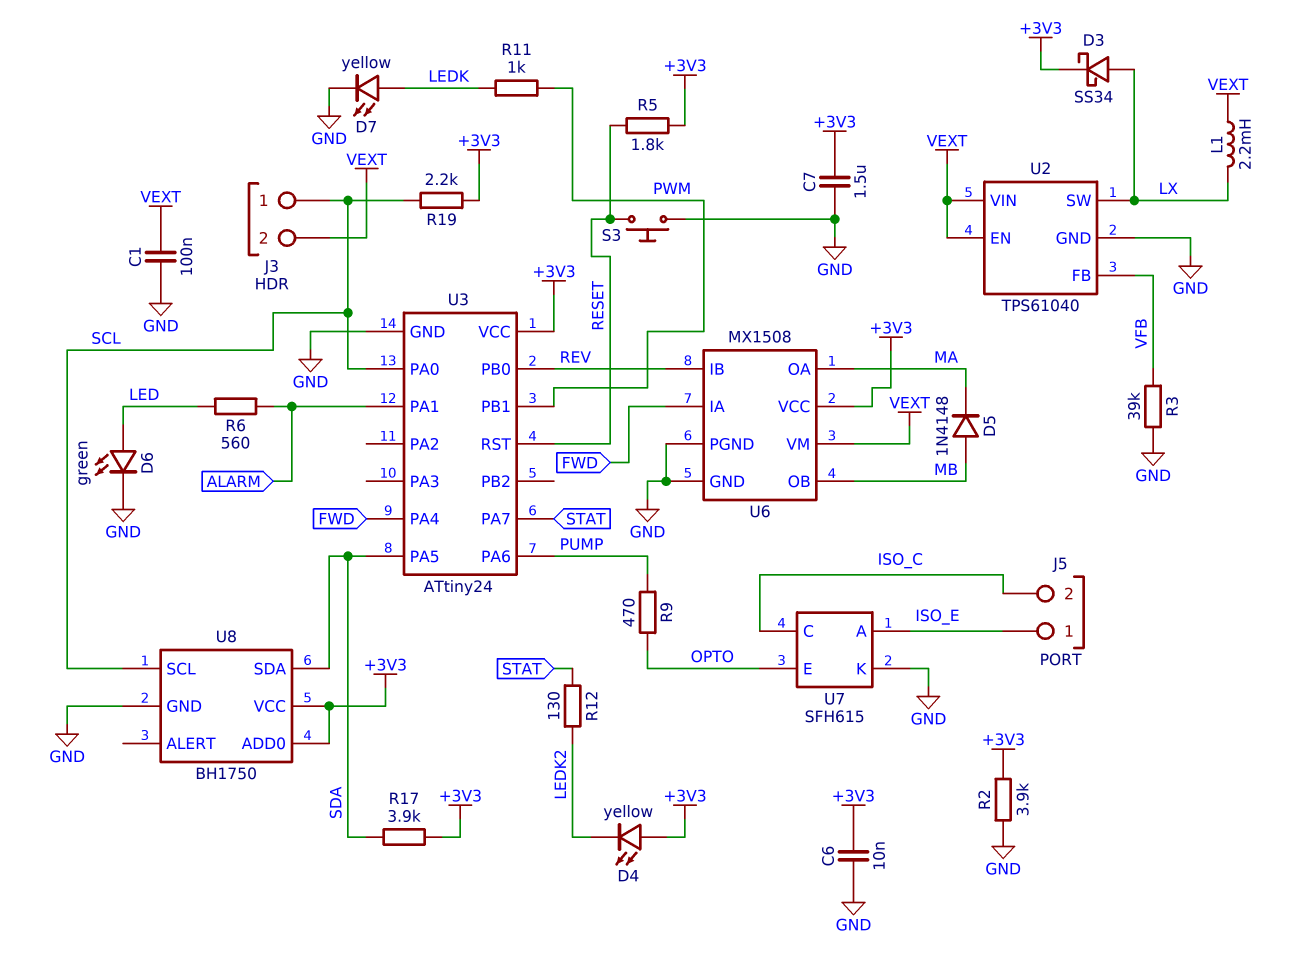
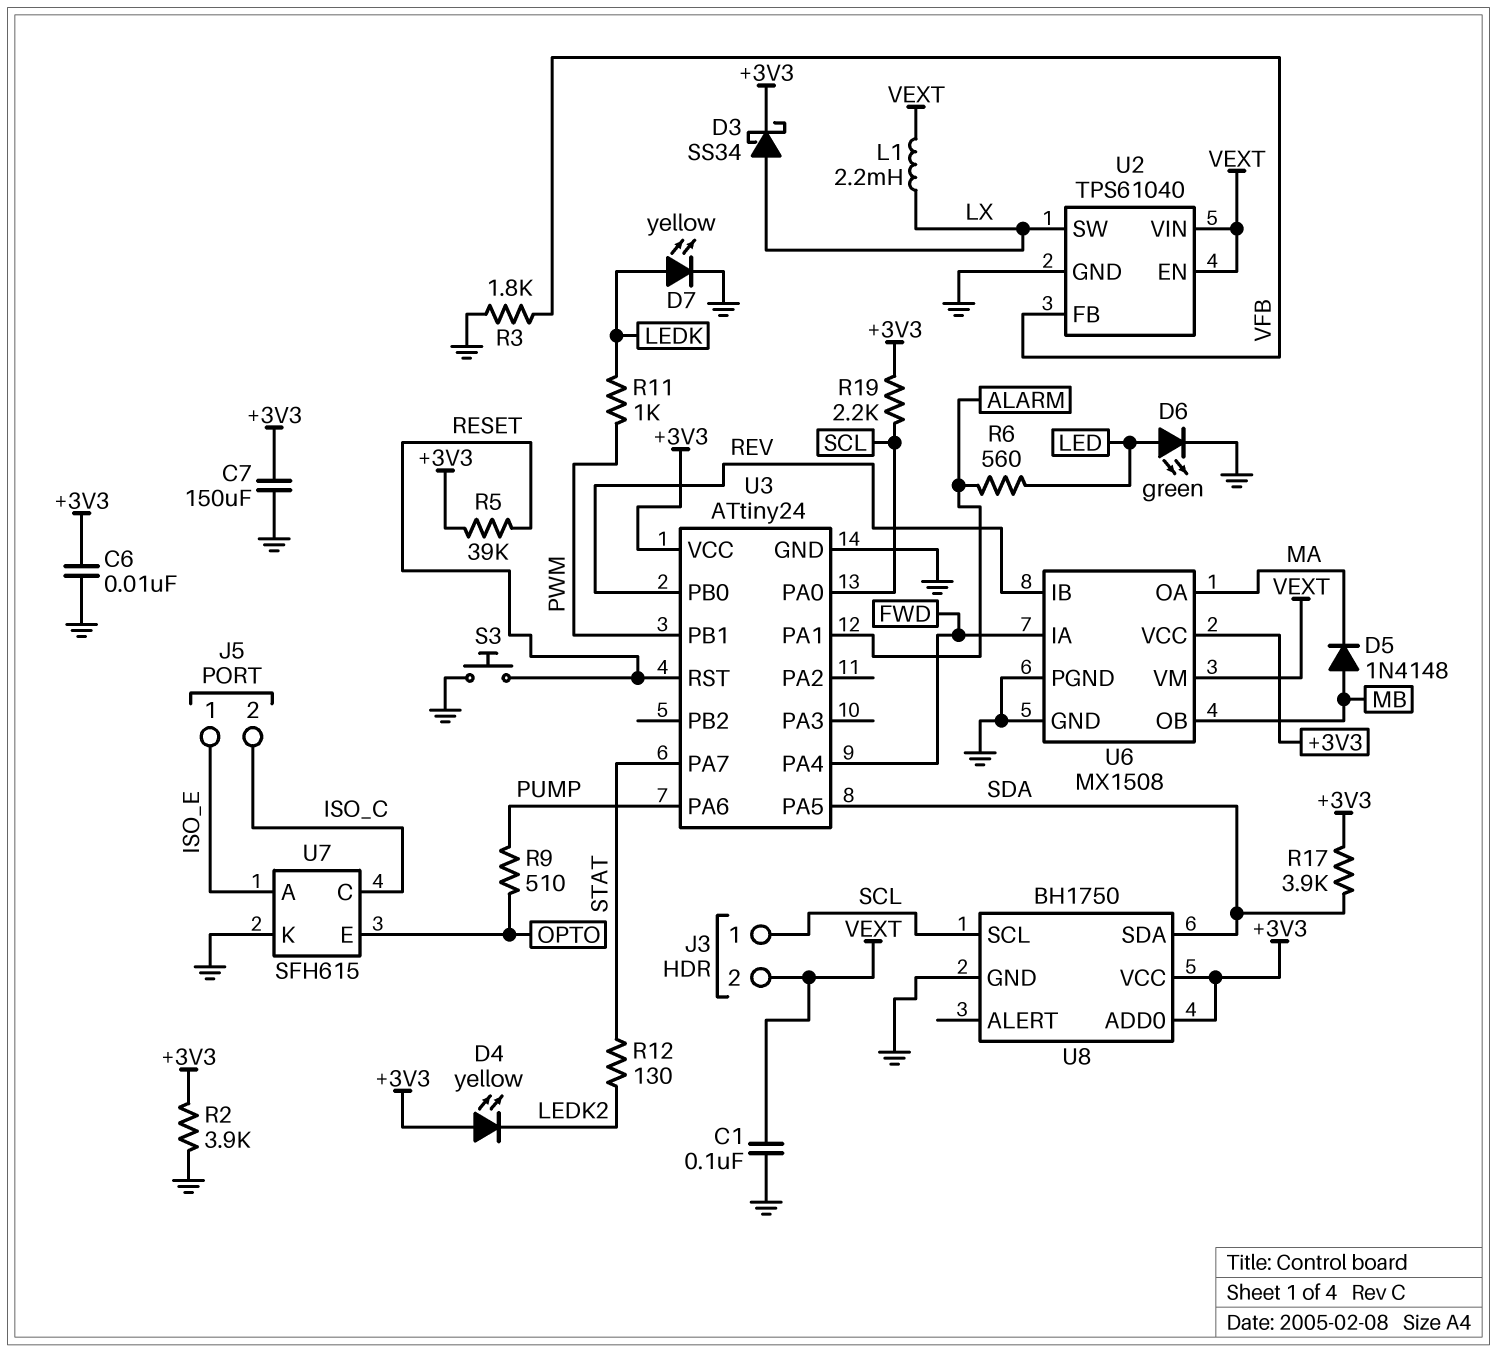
C7: 1.5uF (+3V3, GND) -> 150uF (+3V3, GND)
R3: 39k (GND, VFB) -> 1.8k (GND, VFB)
R5: 1.8k (+3V3, RESET) -> 39k (+3V3, RESET)
R9: 470 (OPTO, PUMP) -> 510 (OPTO, PUMP)

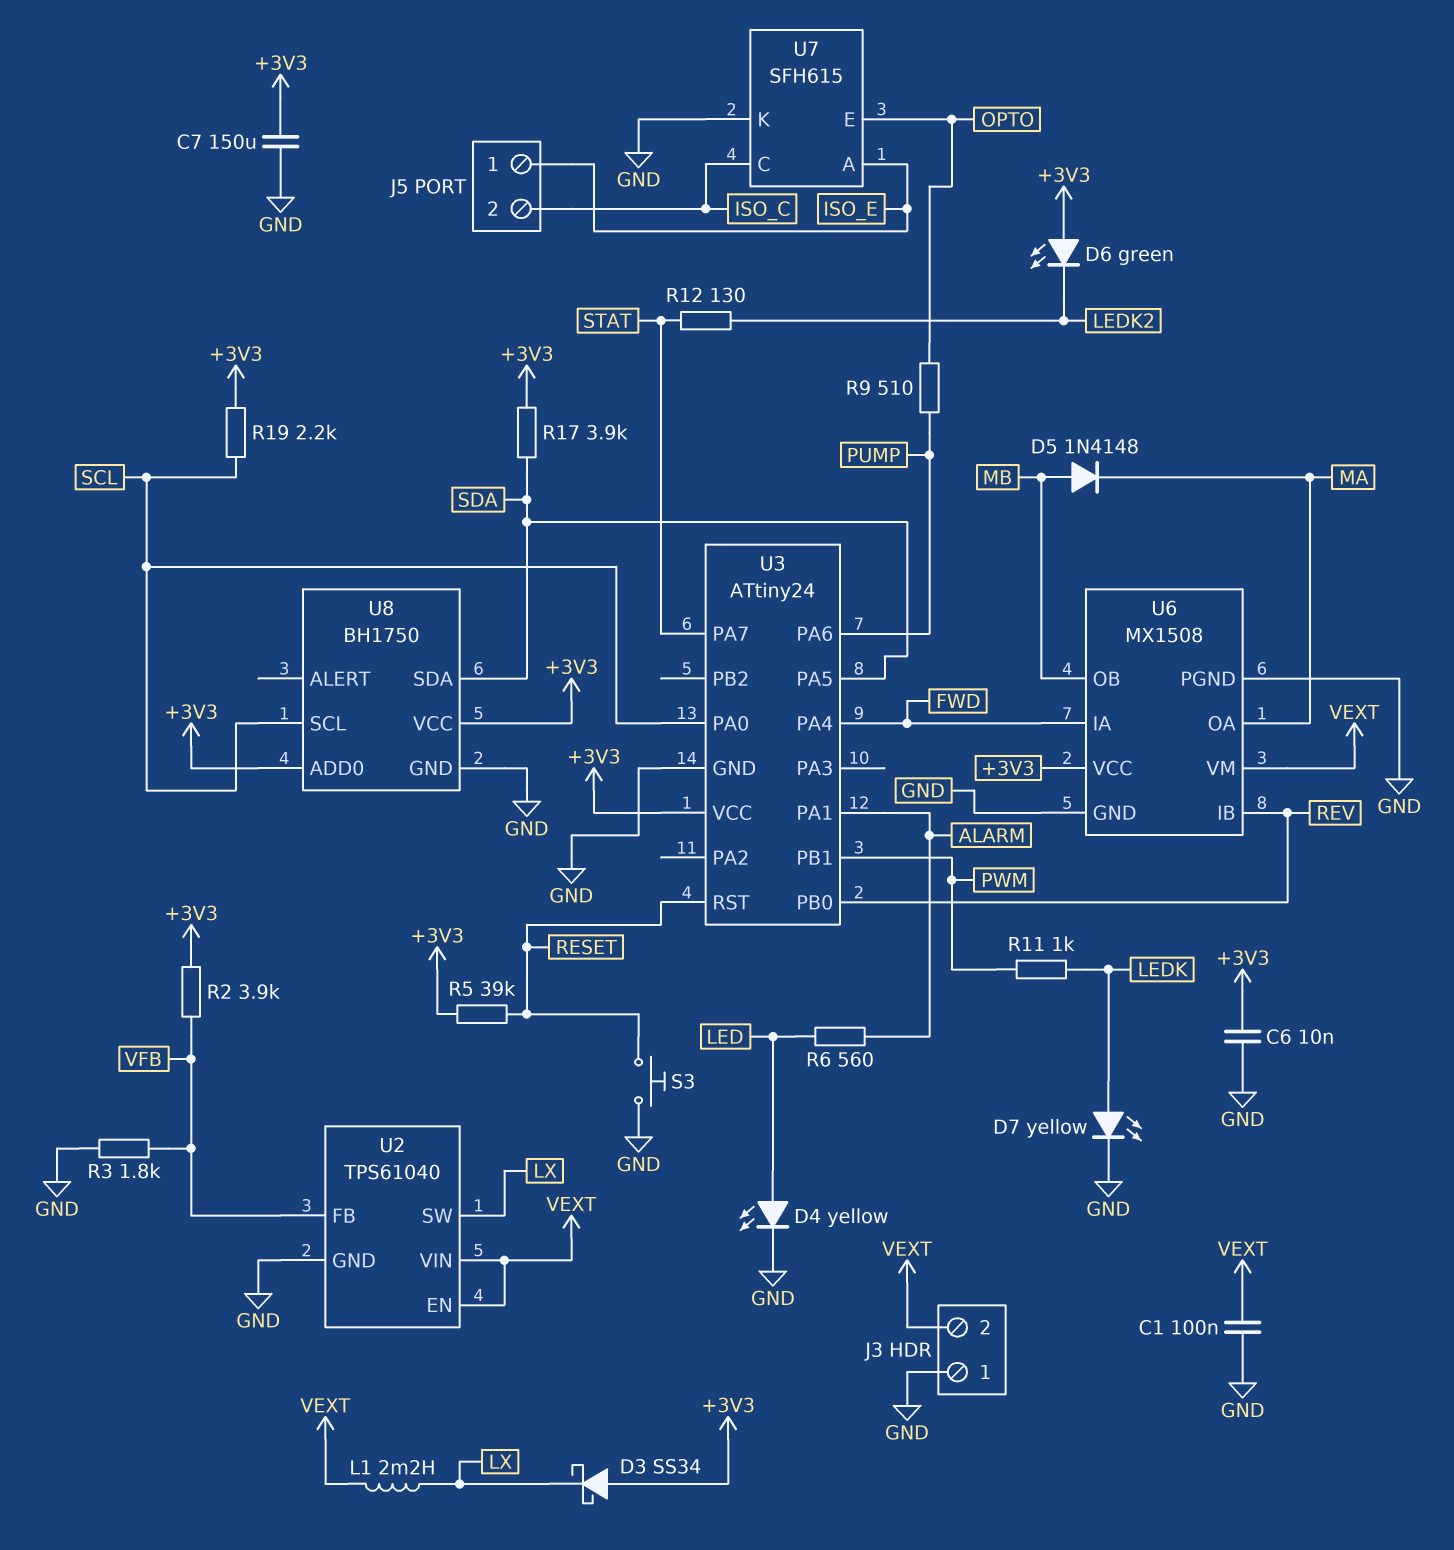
D3: schottky SS34 (A LX, K +3V3) -> schottky SS34 (A +3V3, K LX)
D4: LED yellow (A +3V3, K LEDK2) -> LED yellow (A LED, K GND)
D6: LED green (A LED, K GND) -> LED green (A +3V3, K LEDK2)
J3 pin 1: SCL -> GND
R2: 3.9k (+3V3, GND) -> 3.9k (+3V3, VFB)

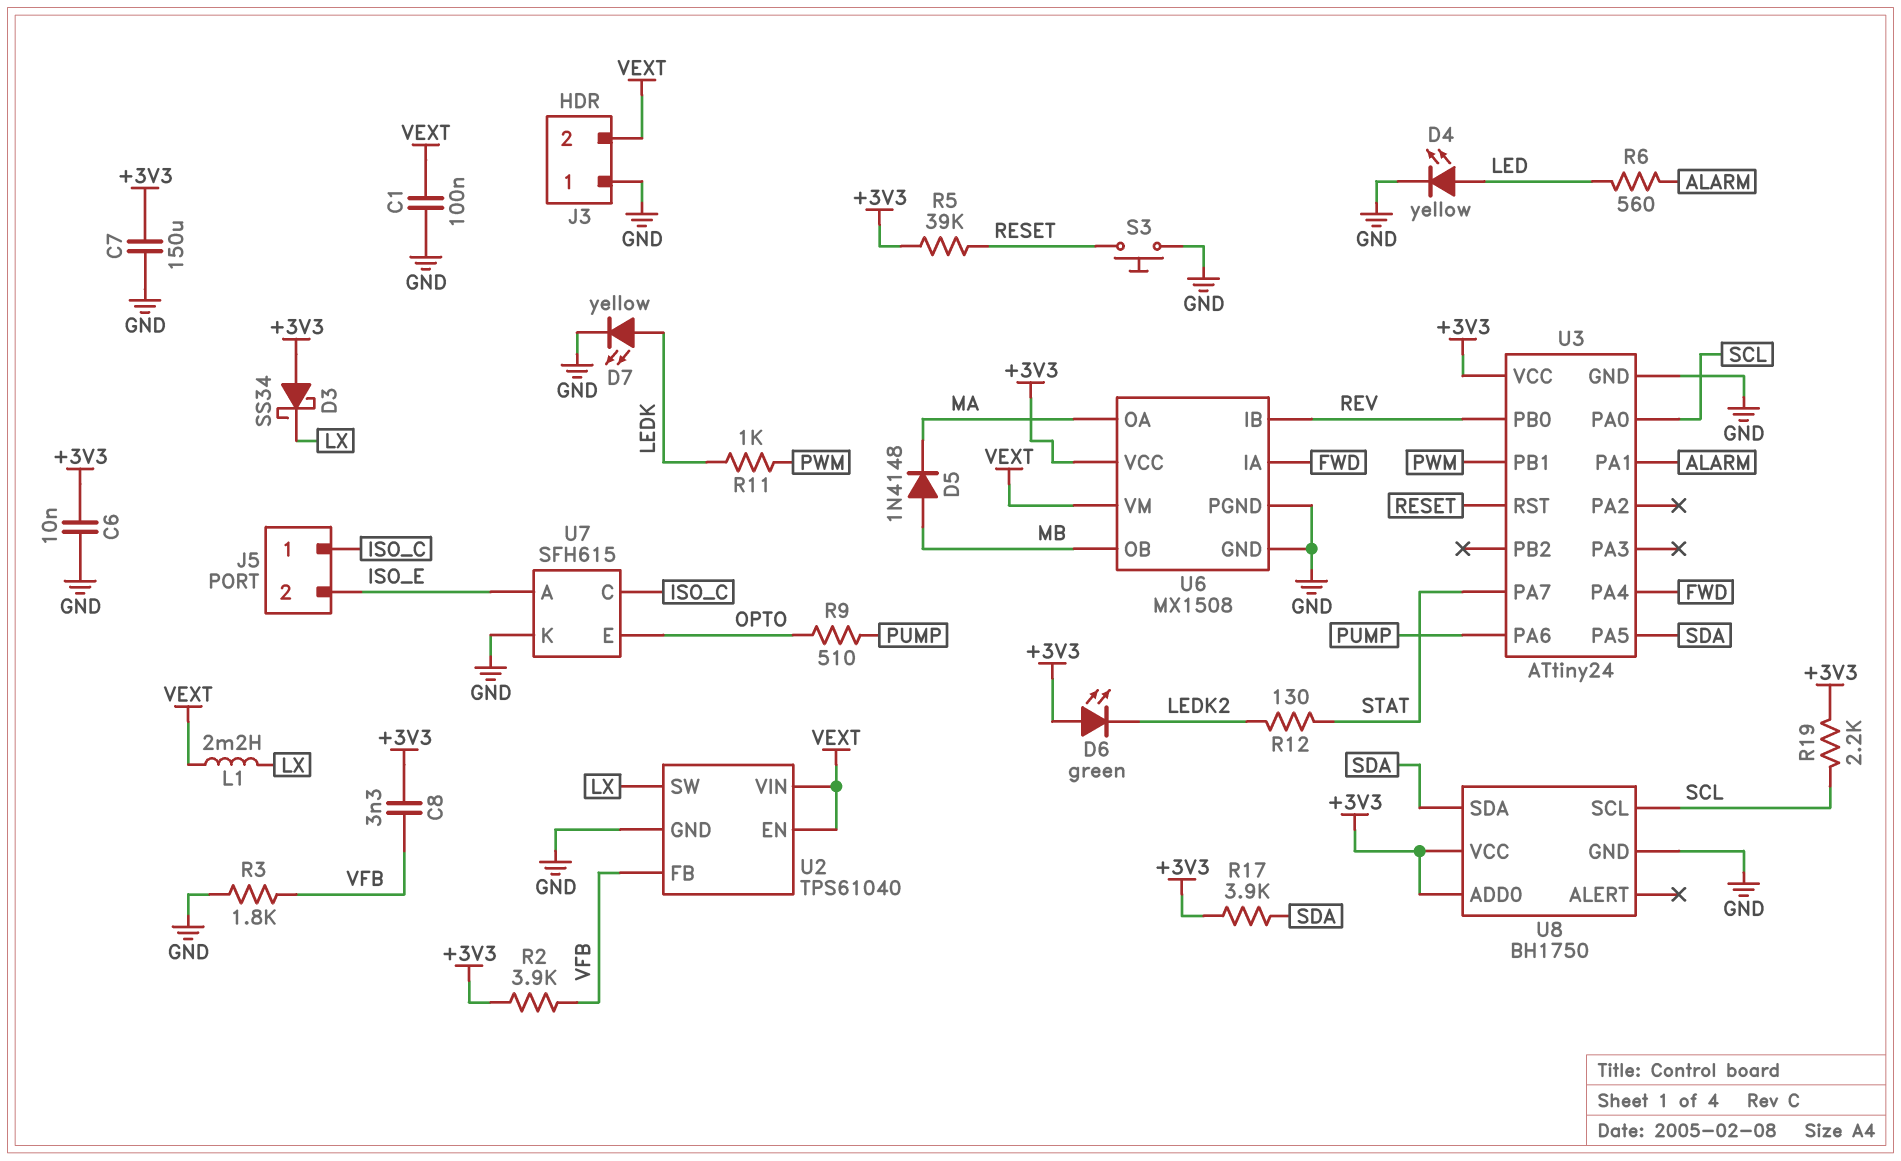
C8: none -> 3.3nF (+3V3, VFB)
J5 pin 1: ISO_E -> ISO_C
J5 pin 2: ISO_C -> ISO_E

